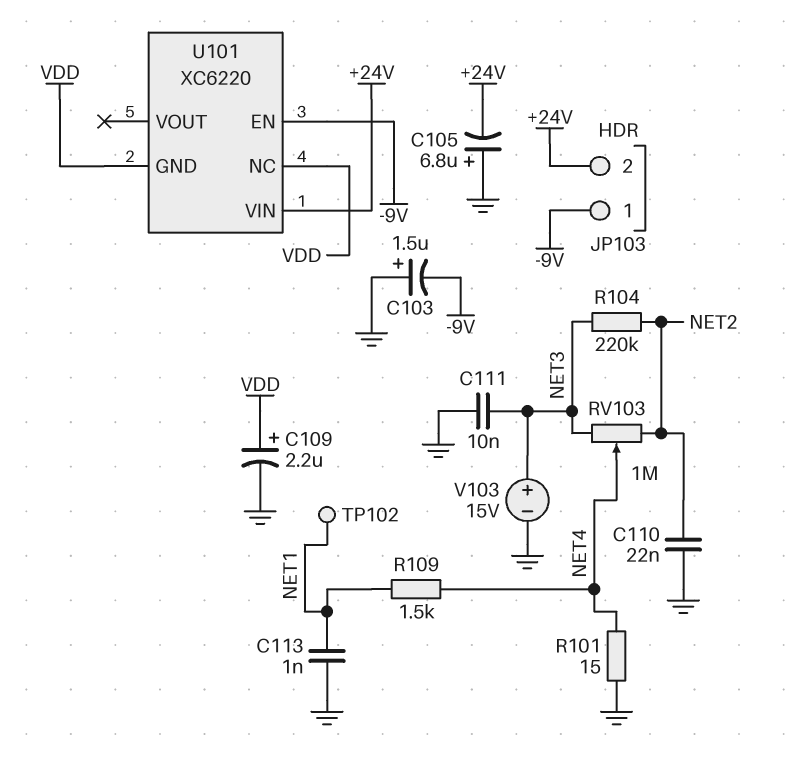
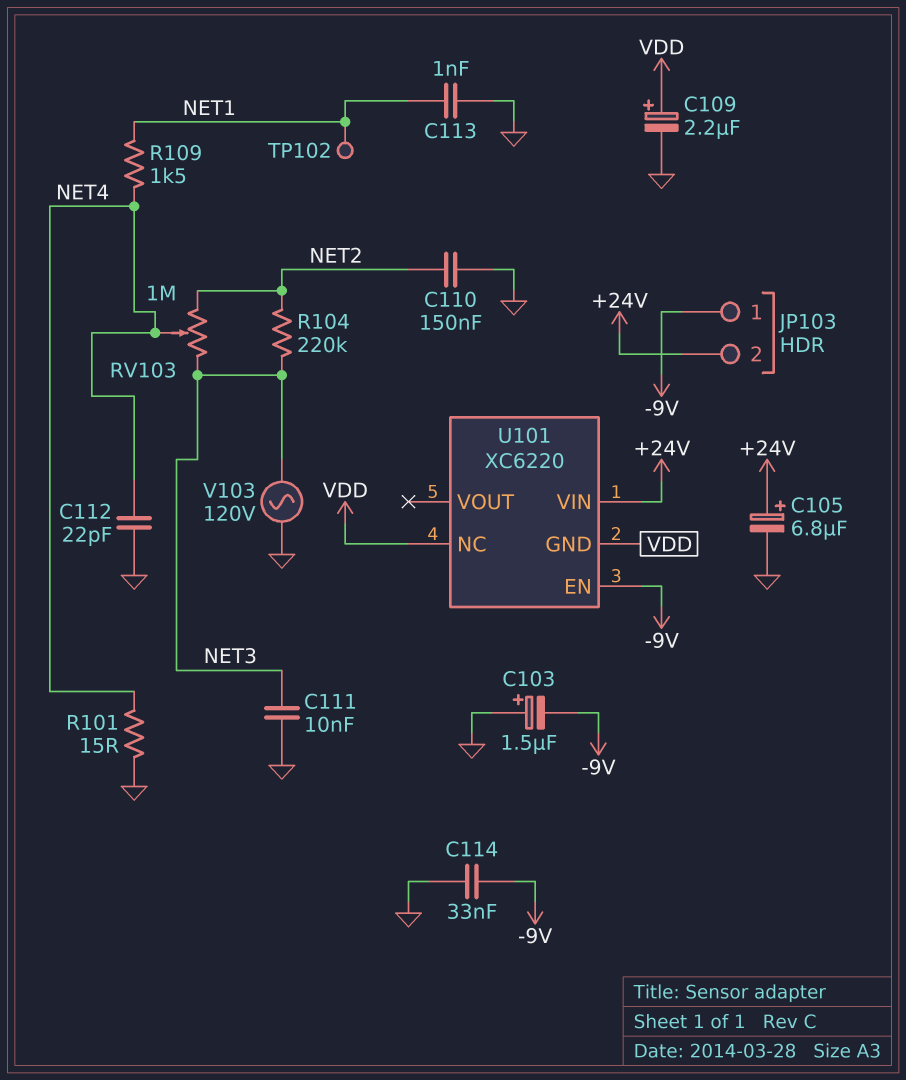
C105: 6.8uF (plus GND, minus +24V) -> 6.8uF (plus +24V, minus GND)
C110: 22nF (GND, NET2) -> 150nF (GND, NET2)
C112: none -> 22pF (GND, NET4)
C114: none -> 33nF (-9V, GND)
V103: 15V (plus NET3, minus GND) -> AC 120V (GND, NET3)

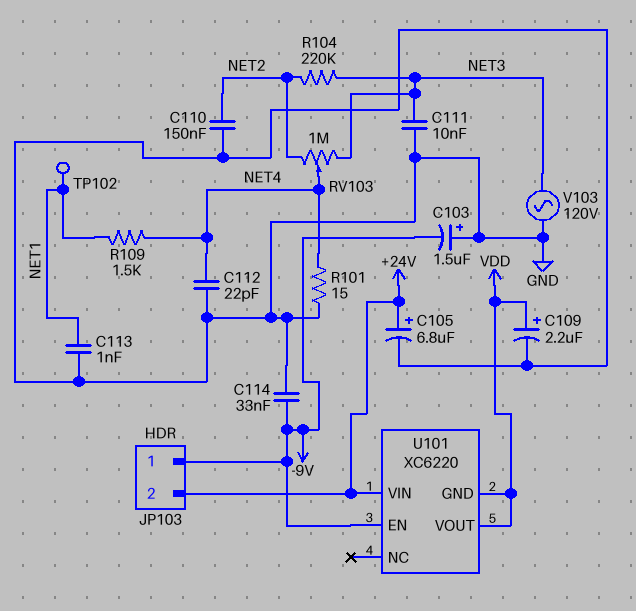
U101 pin NC: VDD -> none
U101 pin VOUT: none -> VDD

